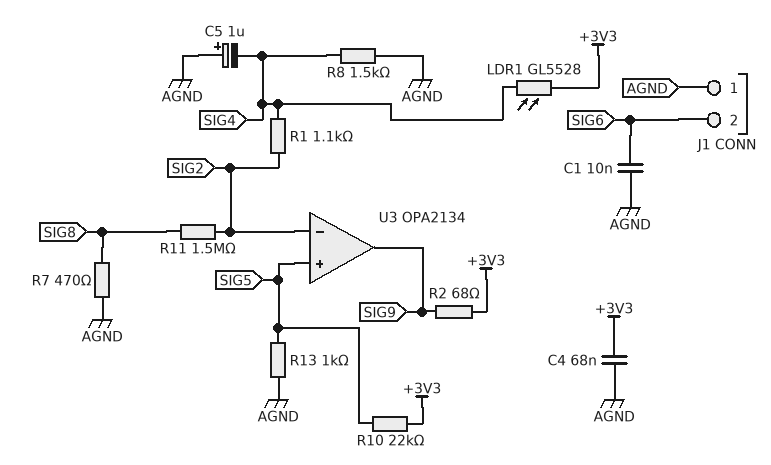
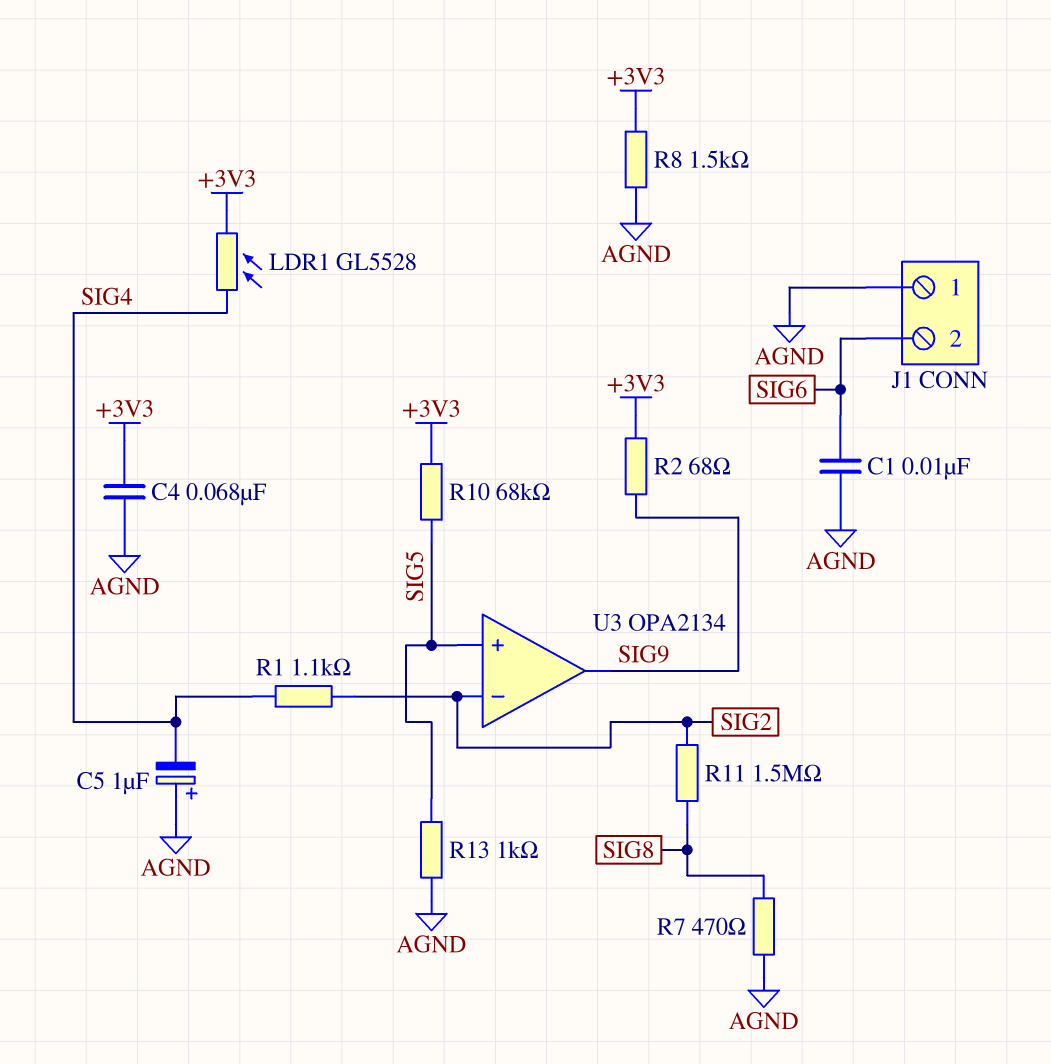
R8: 1.5k (AGND, SIG4) -> 1.5k (+3V3, AGND)
R10: 22k (+3V3, SIG5) -> 68k (+3V3, SIG5)

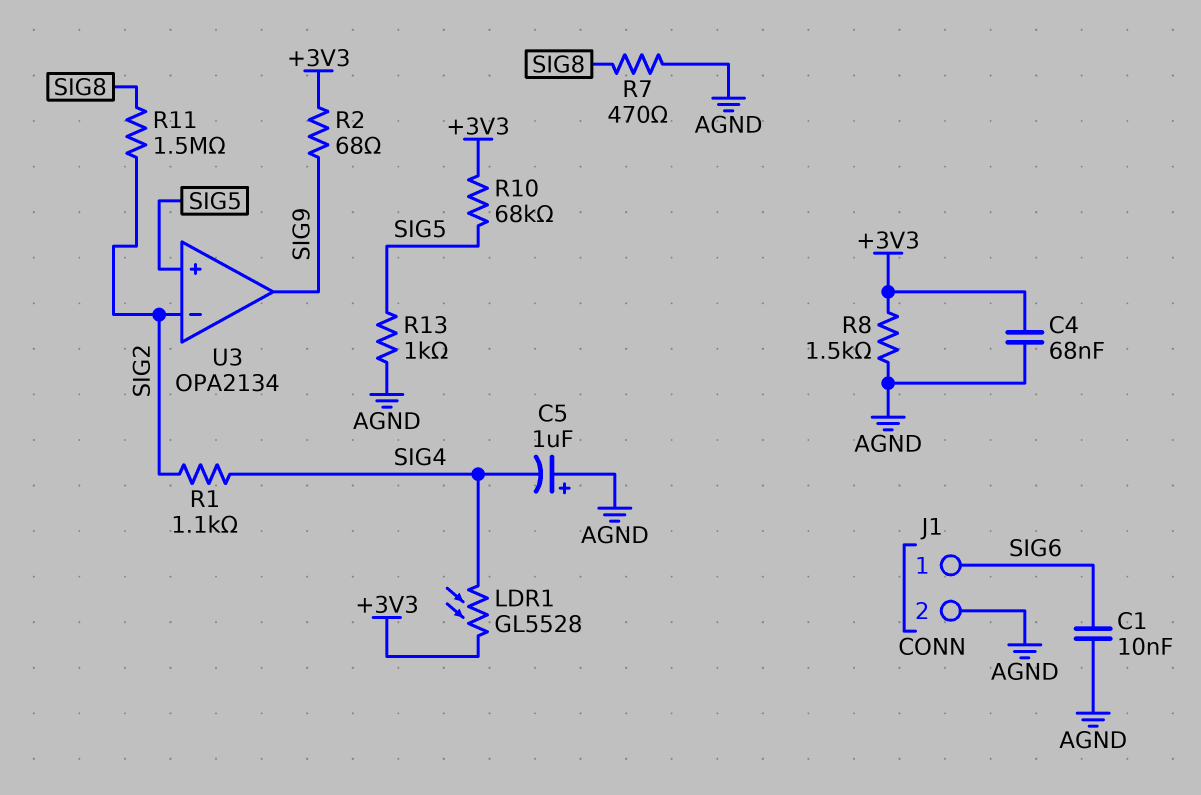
J1 pin 1: AGND -> SIG6
J1 pin 2: SIG6 -> AGND

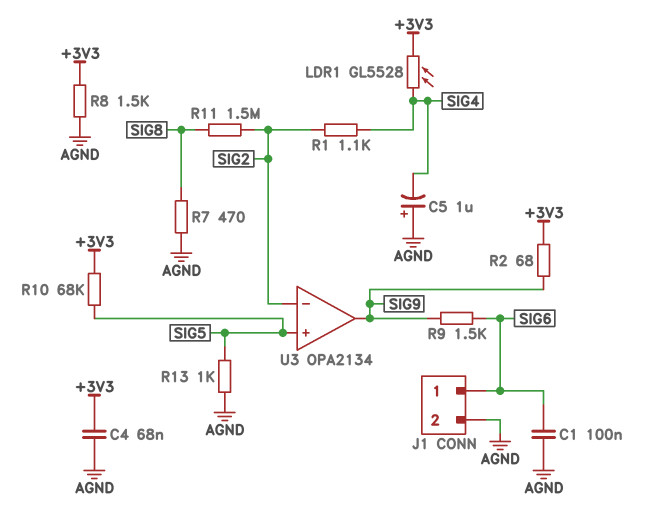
C1: 10nF (AGND, SIG6) -> 100nF (AGND, SIG6)
R9: none -> 1.5k (SIG6, SIG9)

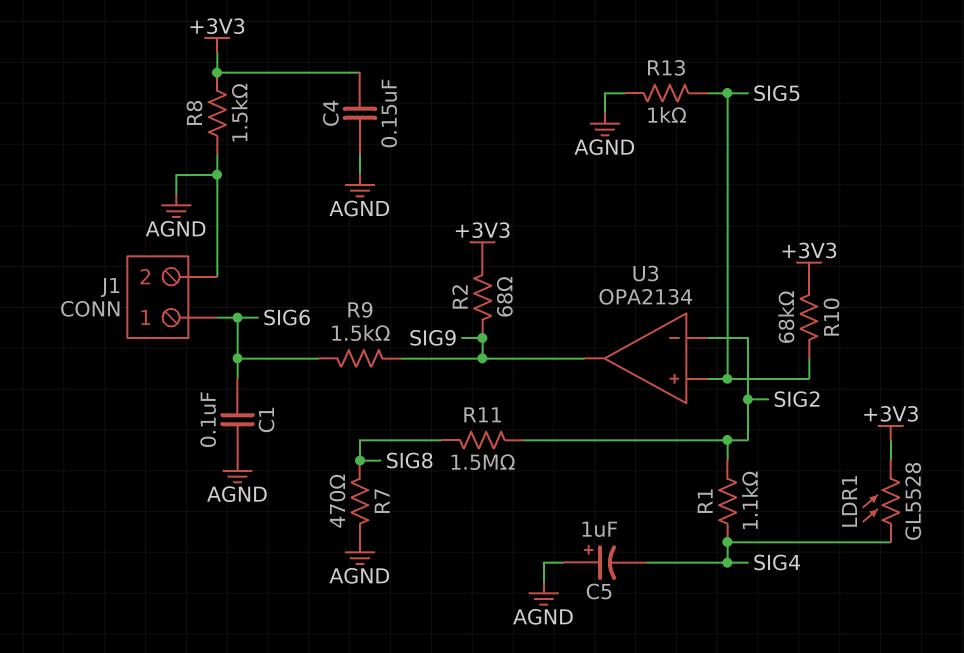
C4: 68nF (+3V3, AGND) -> 150nF (+3V3, AGND)

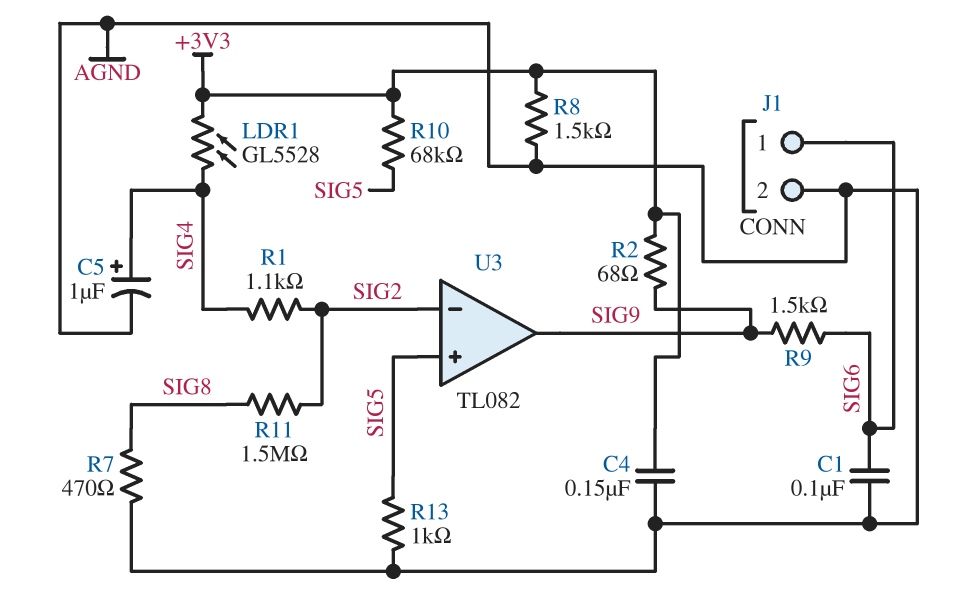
C5: 1uF (plus AGND, minus SIG4) -> 1uF (plus SIG4, minus AGND)
U3: OPA2134 -> TL082

